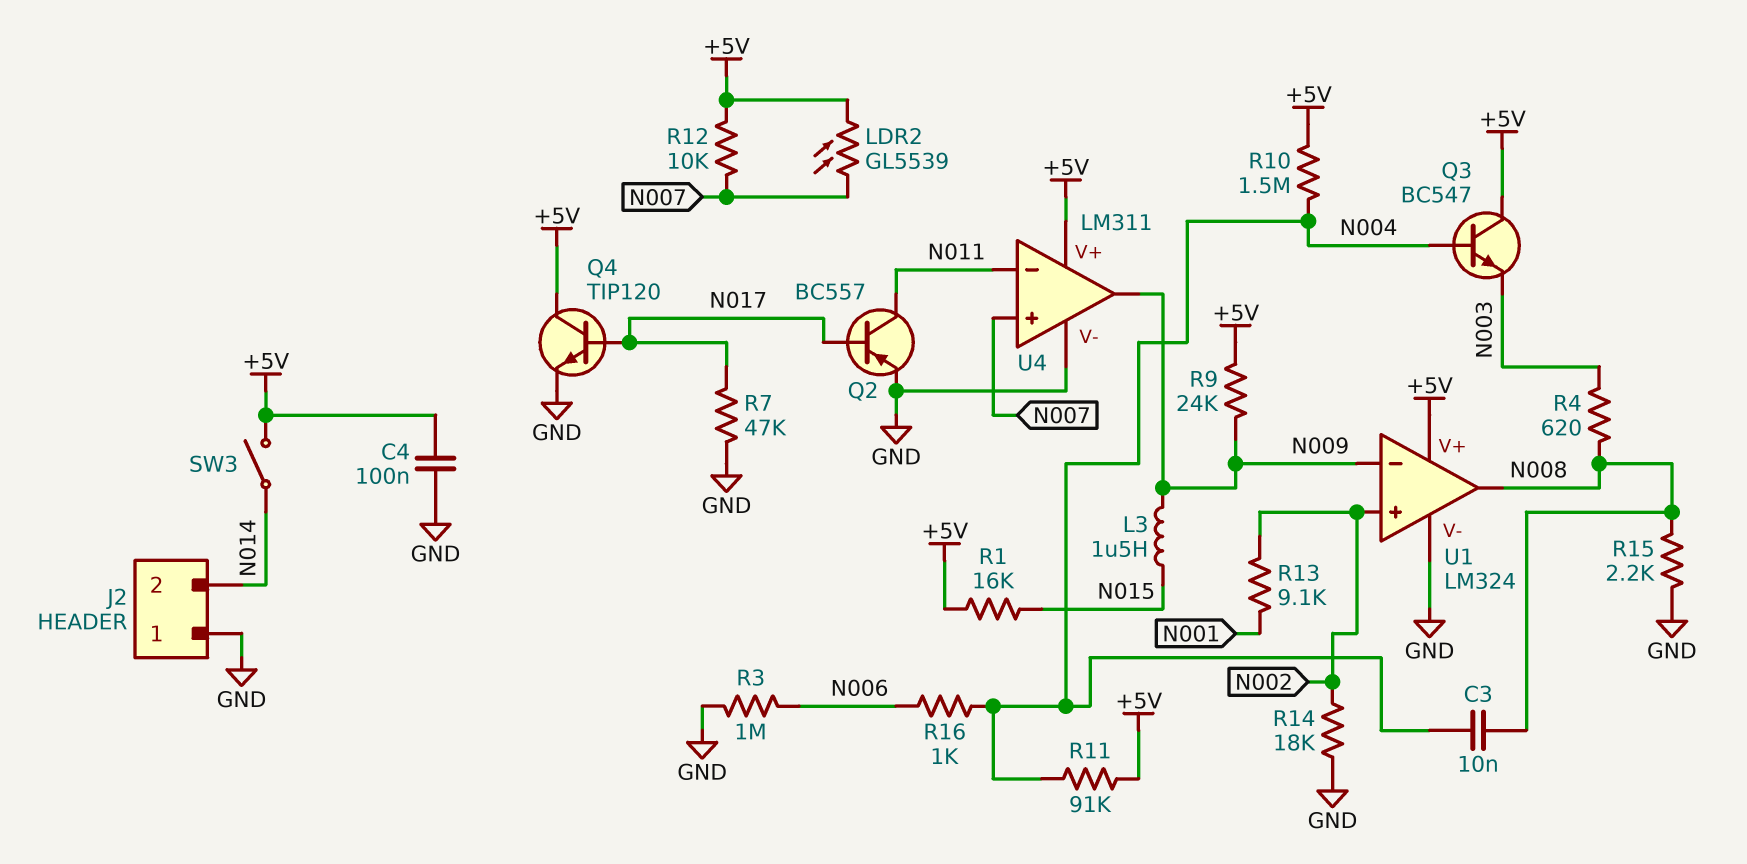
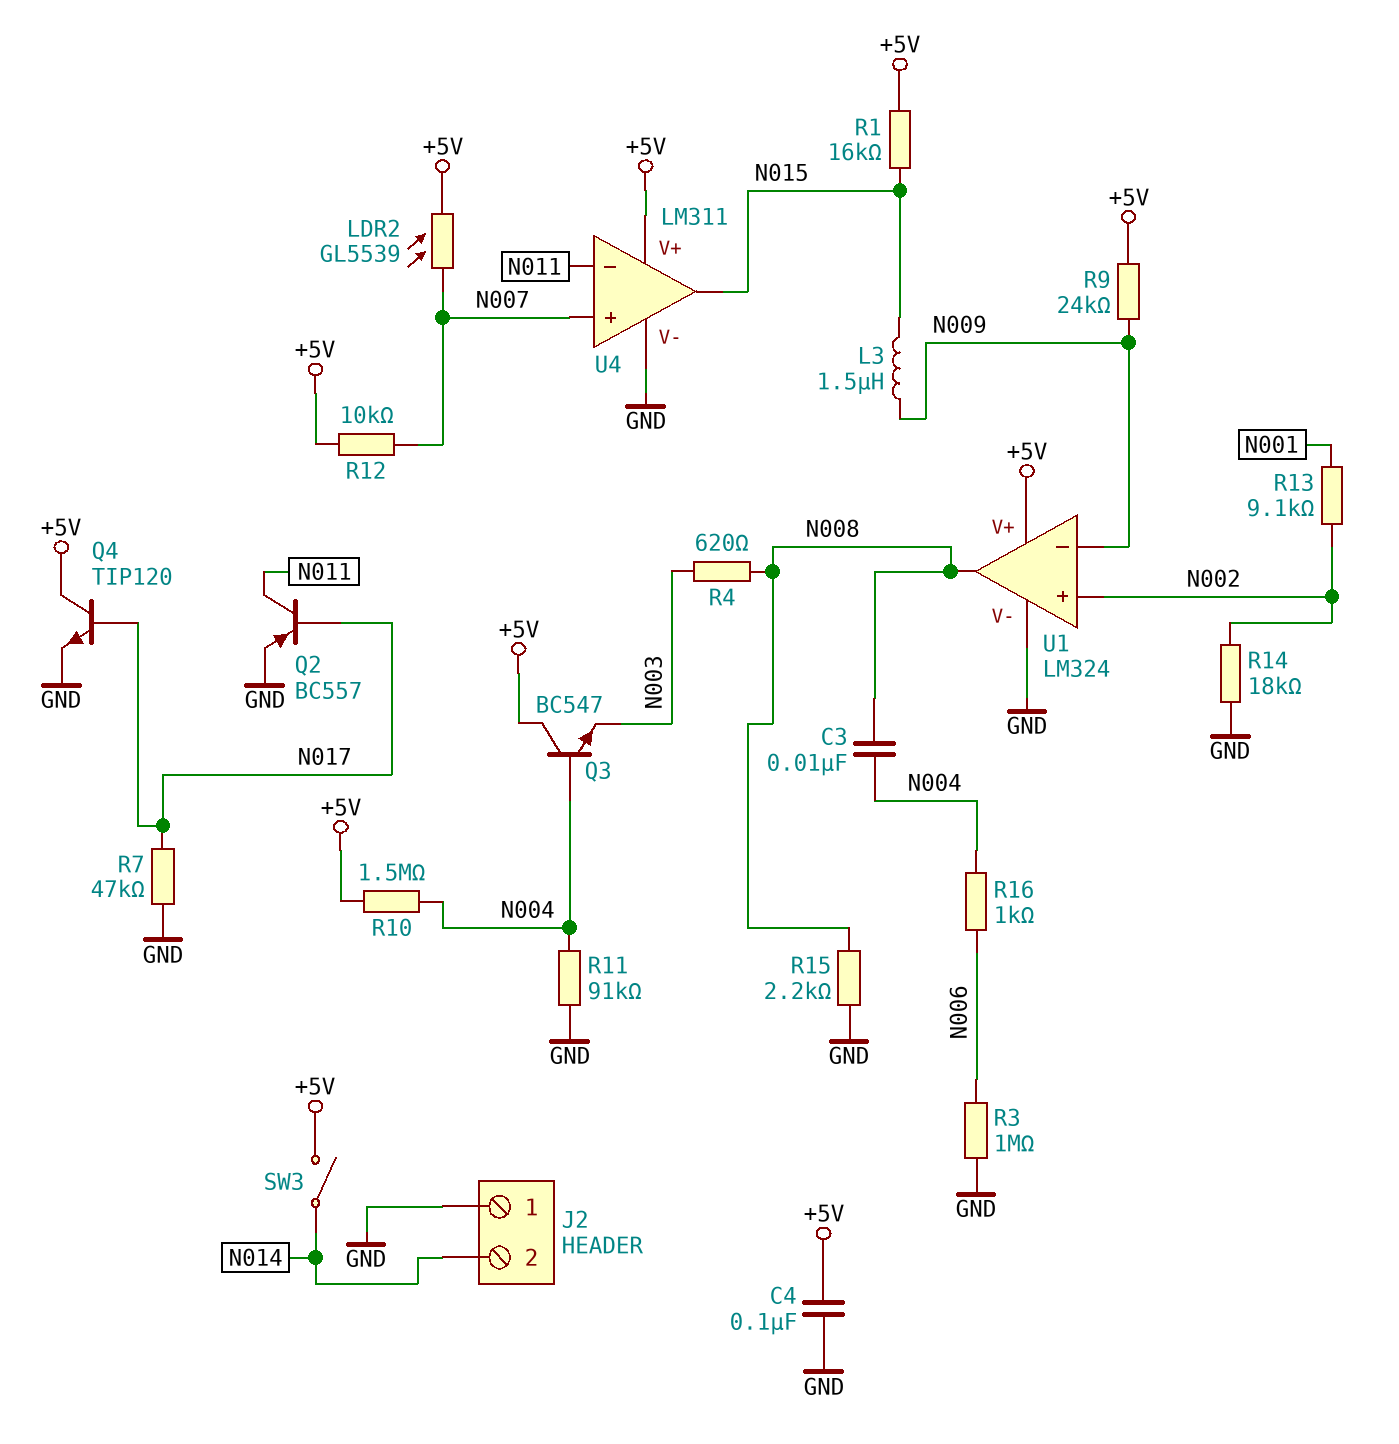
R11: 91k (+5V, N004) -> 91k (GND, N004)
U4 pin out: N009 -> N015

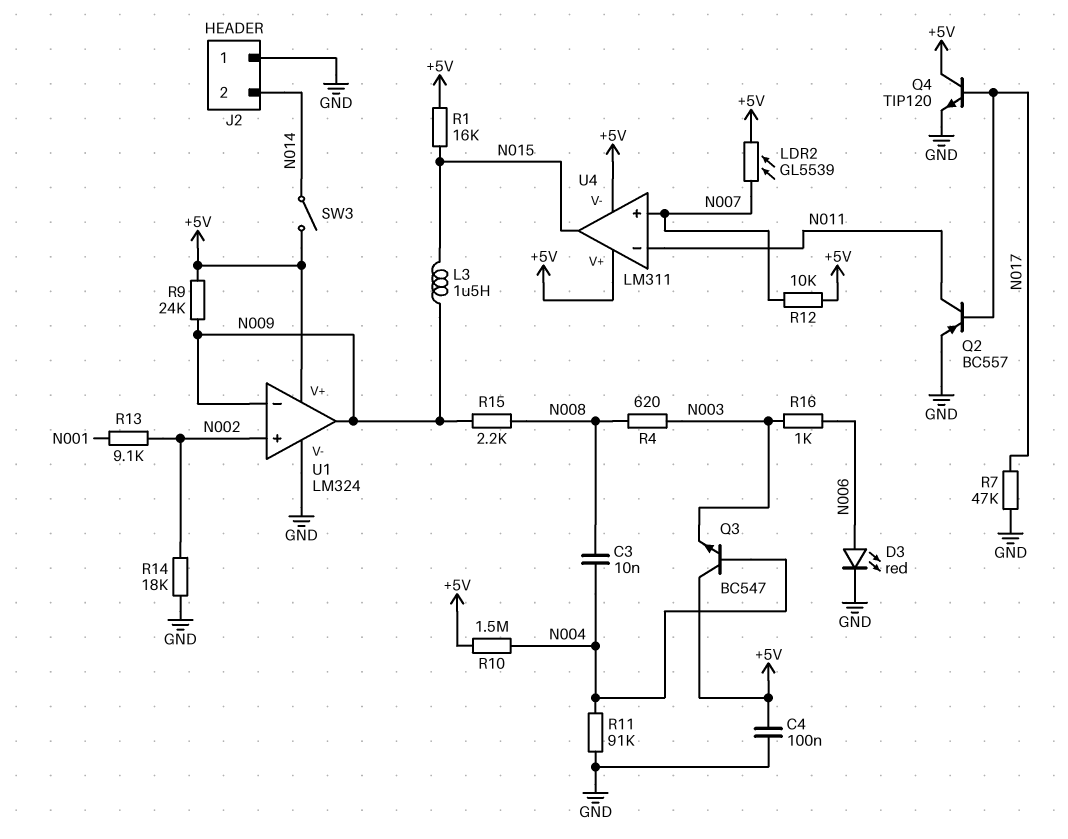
D3: none -> LED red (A N006, K GND)
R3: 1M (GND, N006) -> none
R15: 2.2k (GND, N008) -> 2.2k (N008, N009)
R16: 1k (N004, N006) -> 1k (N003, N006)
U1 pin out: N008 -> N009
U4 pin V-: GND -> +5V

